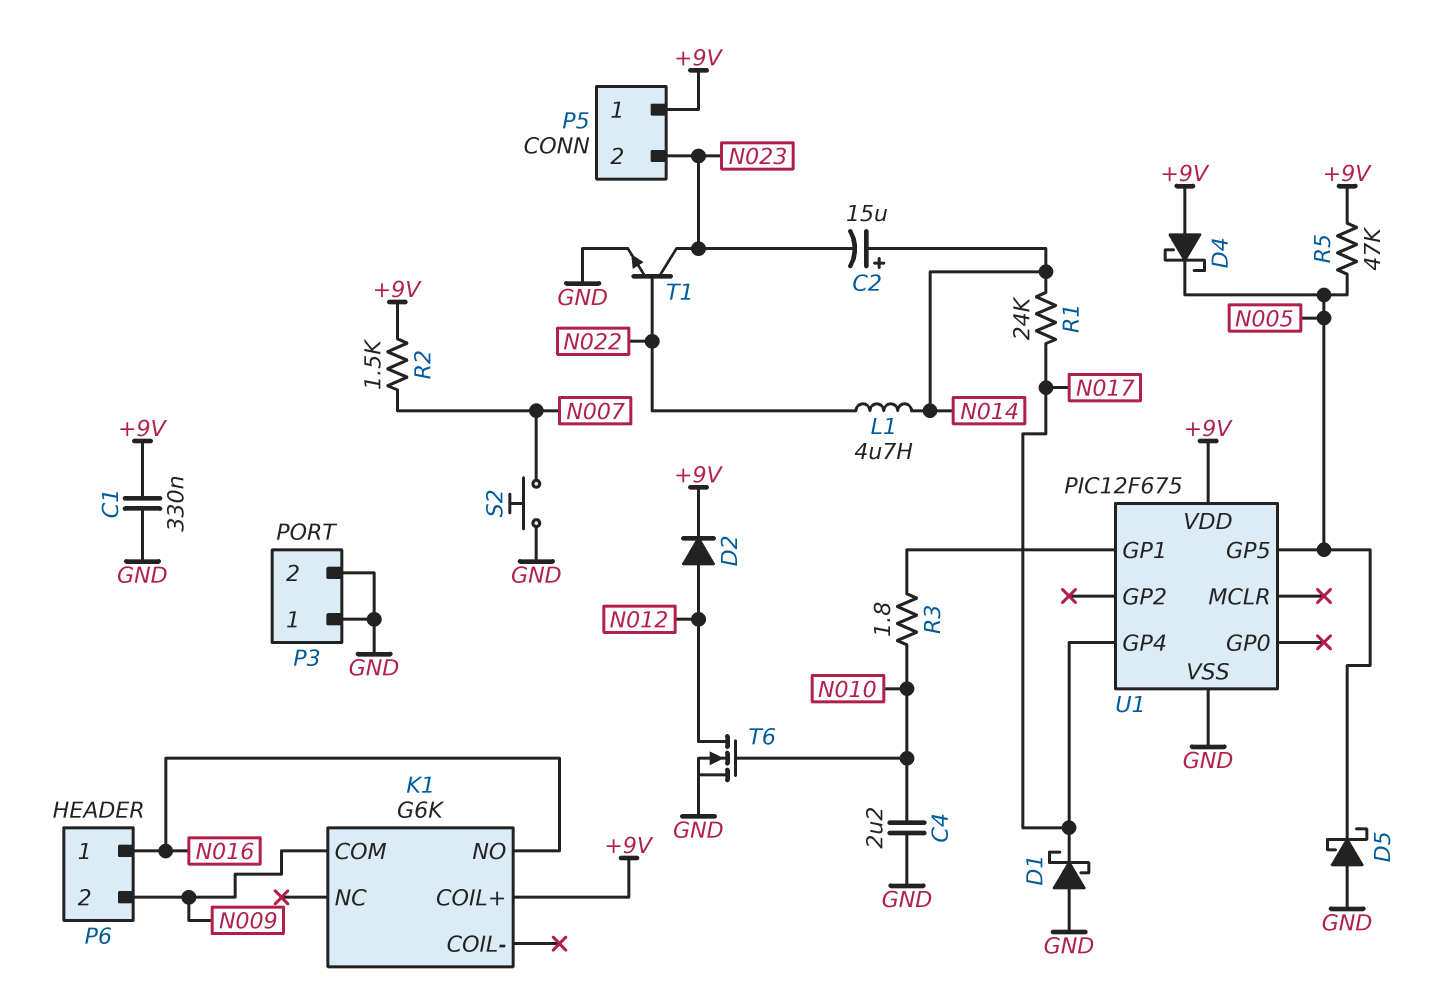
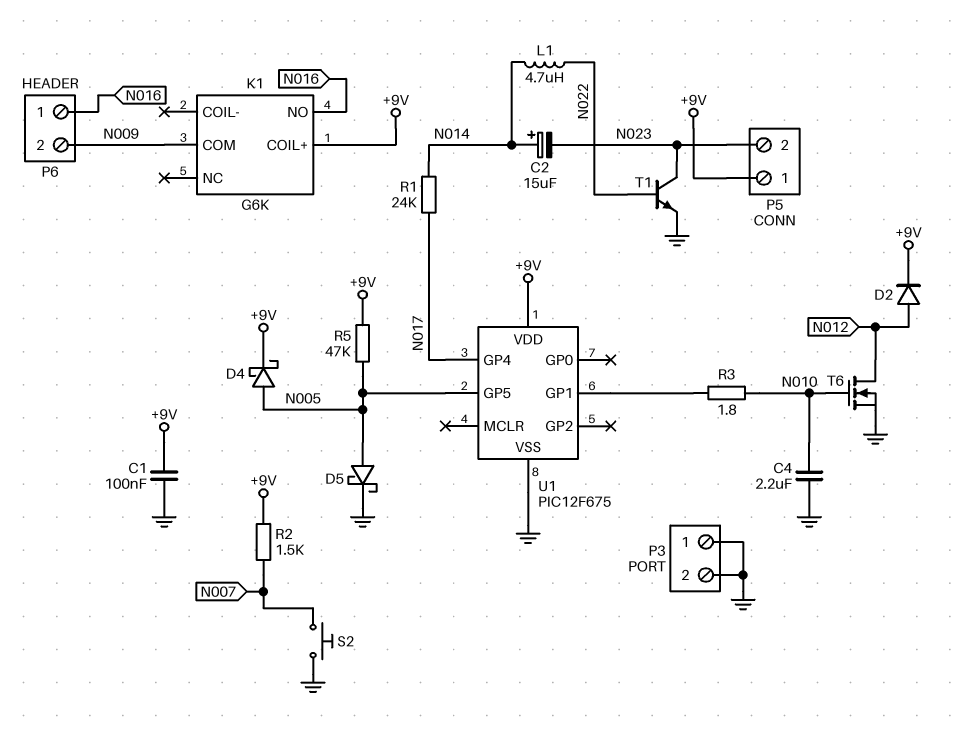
C1: 330nF (+9V, GND) -> 100nF (+9V, GND)
D1: schottky (A GND, K N017) -> none
D4: schottky (A +9V, K N005) -> schottky (A N005, K +9V)
D5: schottky (A GND, K N005) -> schottky (A N005, K GND)

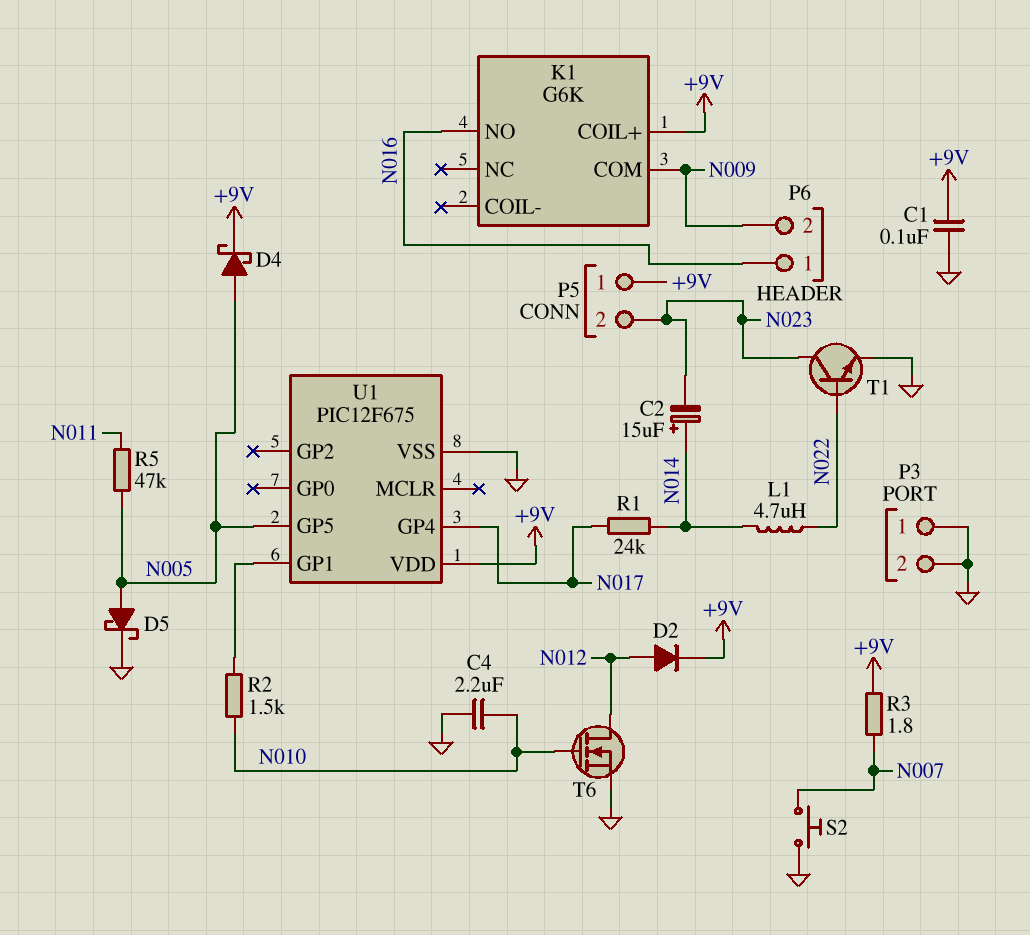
R2: 1.5k (+9V, N007) -> 1.5k (N010, U1/GP1)
R3: 1.8 (N010, U1/GP1) -> 1.8 (+9V, N007)
R5: 47k (+9V, N005) -> 47k (N005, N011)

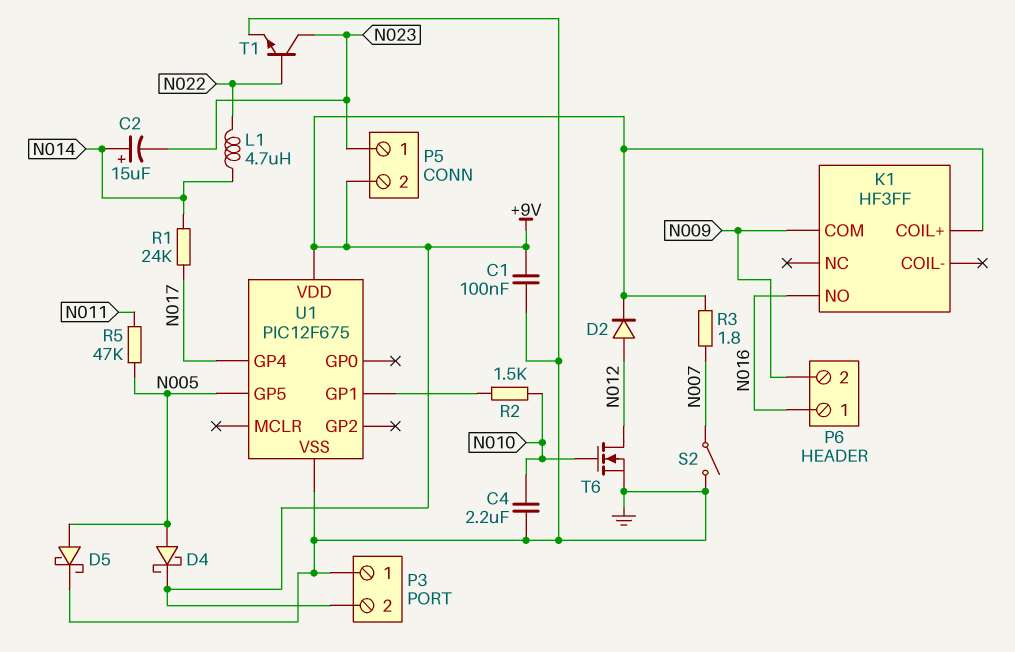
K1: G6K -> HF3FF
P3 pin 2: GND -> +9V
P5 pin 1: +9V -> N023
P5 pin 2: N023 -> +9V
S2: button (GND, N007) -> switch (GND, N007)

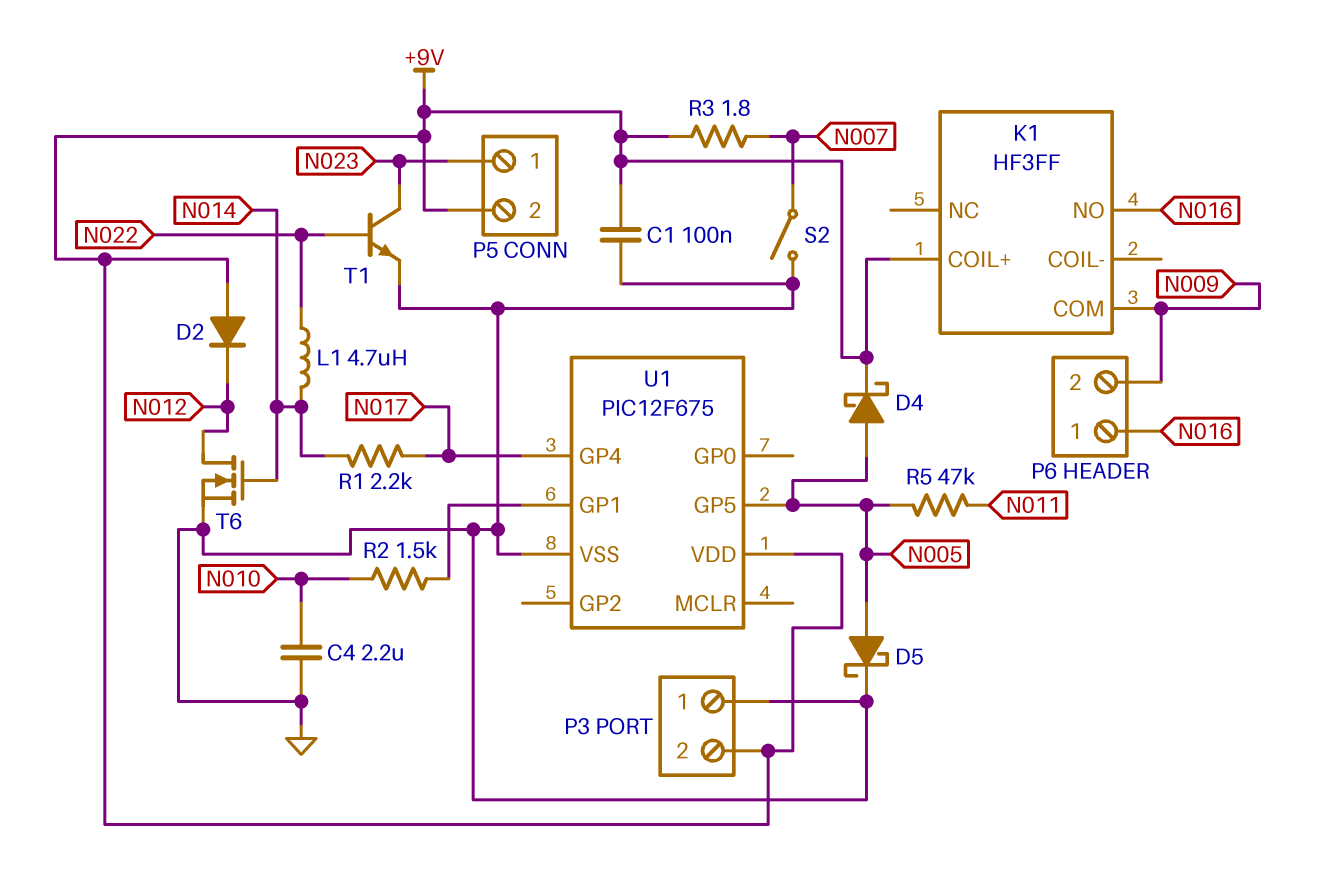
C2: 15uF (plus N014, minus N023) -> none
D2: diode (A N012, K +9V) -> diode (A +9V, K N012)
R1: 24k (N014, N017) -> 2.2k (N014, N017)
T6: NMOS (G N010, D N012, S GND) -> NMOS (G N014, D N012, S GND)

